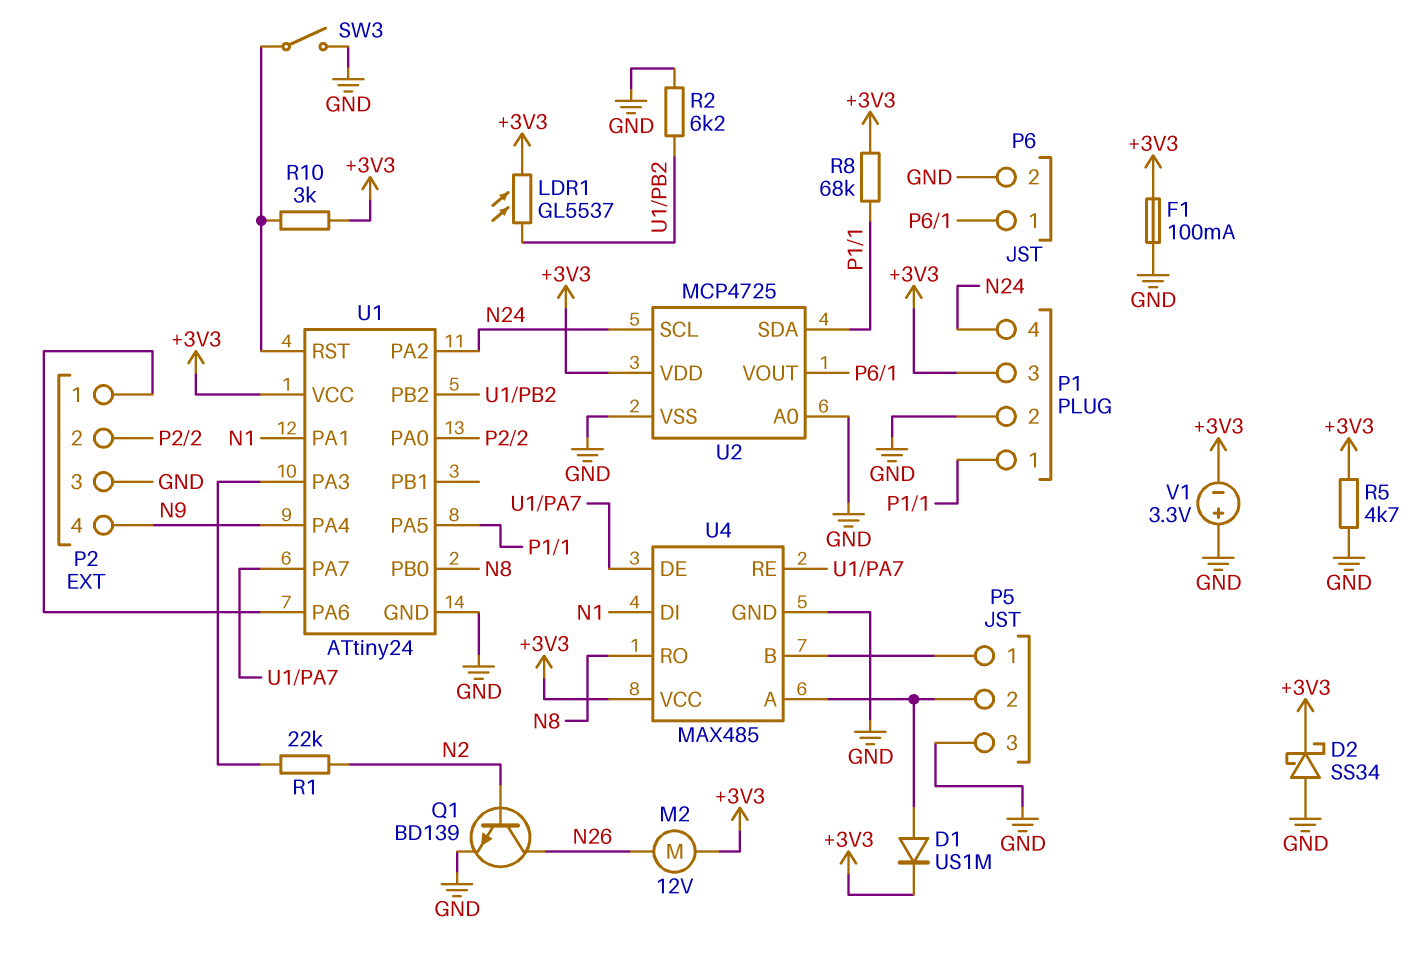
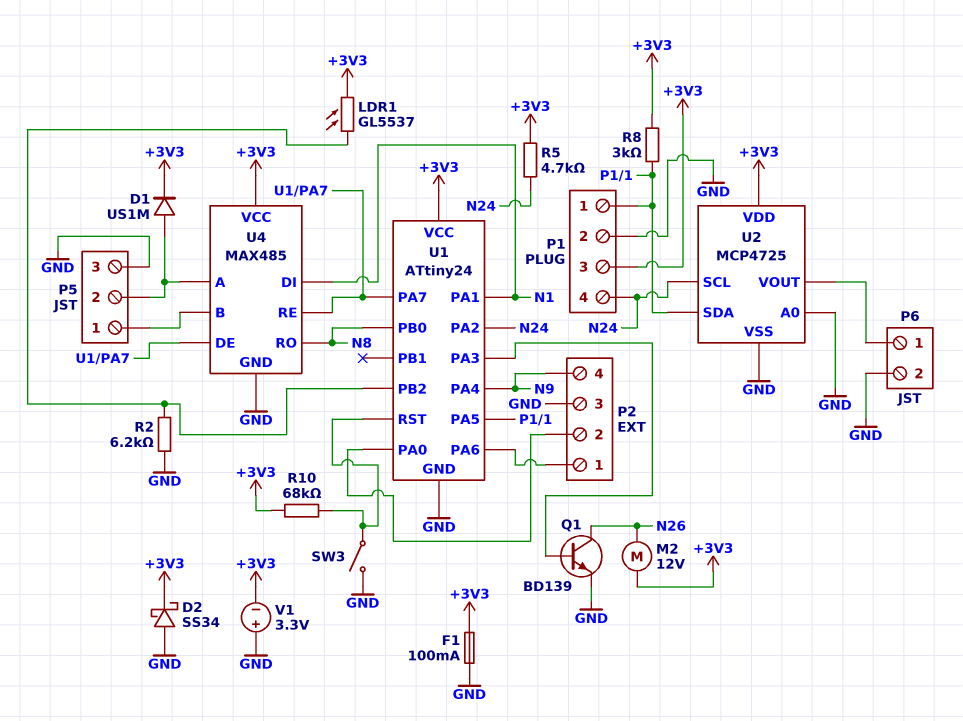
Q1: NPN BD139 (B N2, C N26, E GND) -> NPN BD139 (B U1/PA3, C N26, E GND)
R1: 22k (N2, U1/PA3) -> none
R5: 4.7k (+3V3, GND) -> 4.7k (+3V3, N24)
R8: 68k (+3V3, P1/1) -> 3k (+3V3, P1/1)
R10: 3k (+3V3, U1/RST) -> 68k (+3V3, U1/RST)

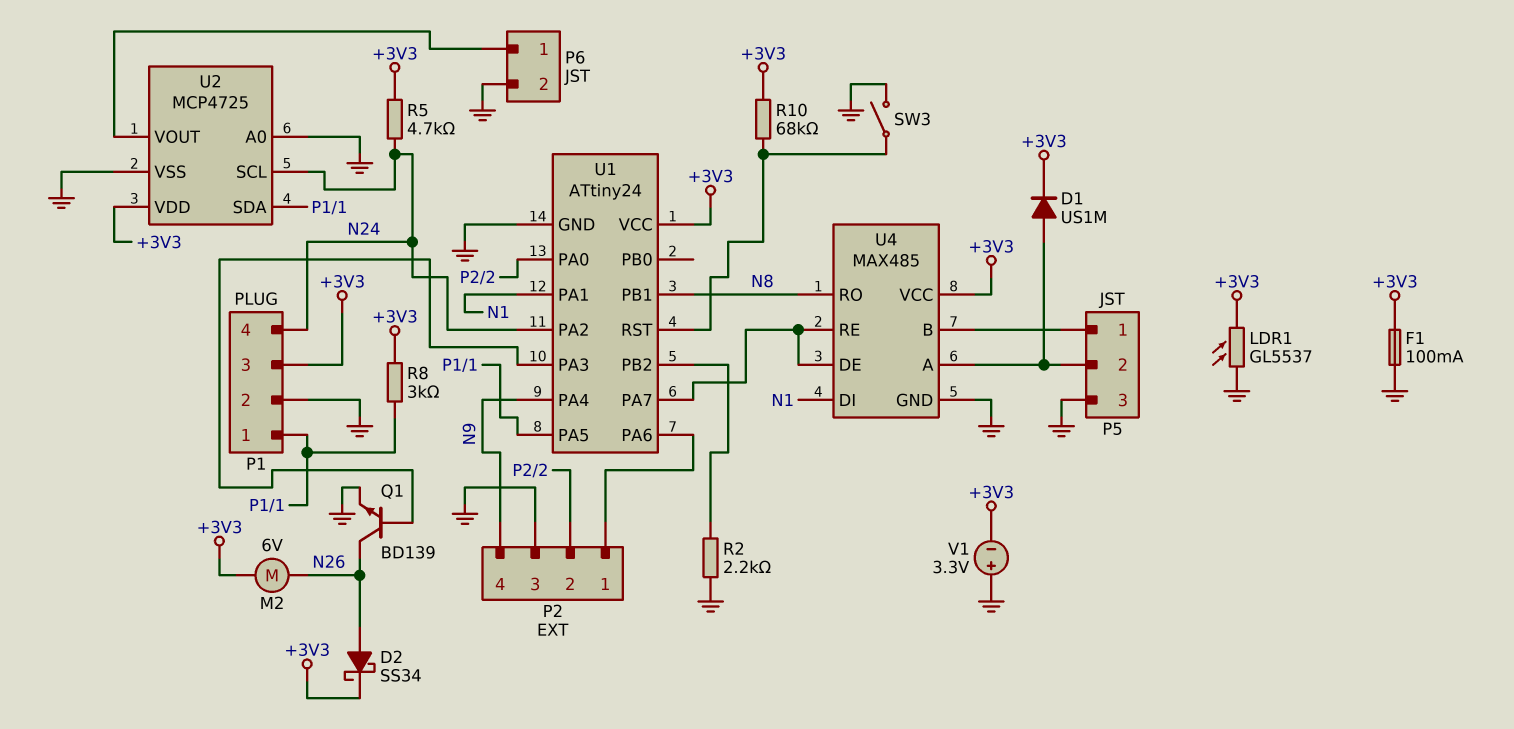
D2: schottky SS34 (A GND, K +3V3) -> schottky SS34 (A N26, K +3V3)
LDR1: GL5537 (+3V3, U1/PB2) -> GL5537 (+3V3, GND)
M2: motor 12V (+3V3, N26) -> motor 6V (+3V3, N26)
R2: 6.2k (GND, U1/PB2) -> 2.2k (GND, U1/PB2)
U1 pin PB0: N8 -> none
U1 pin PB1: none -> N8

